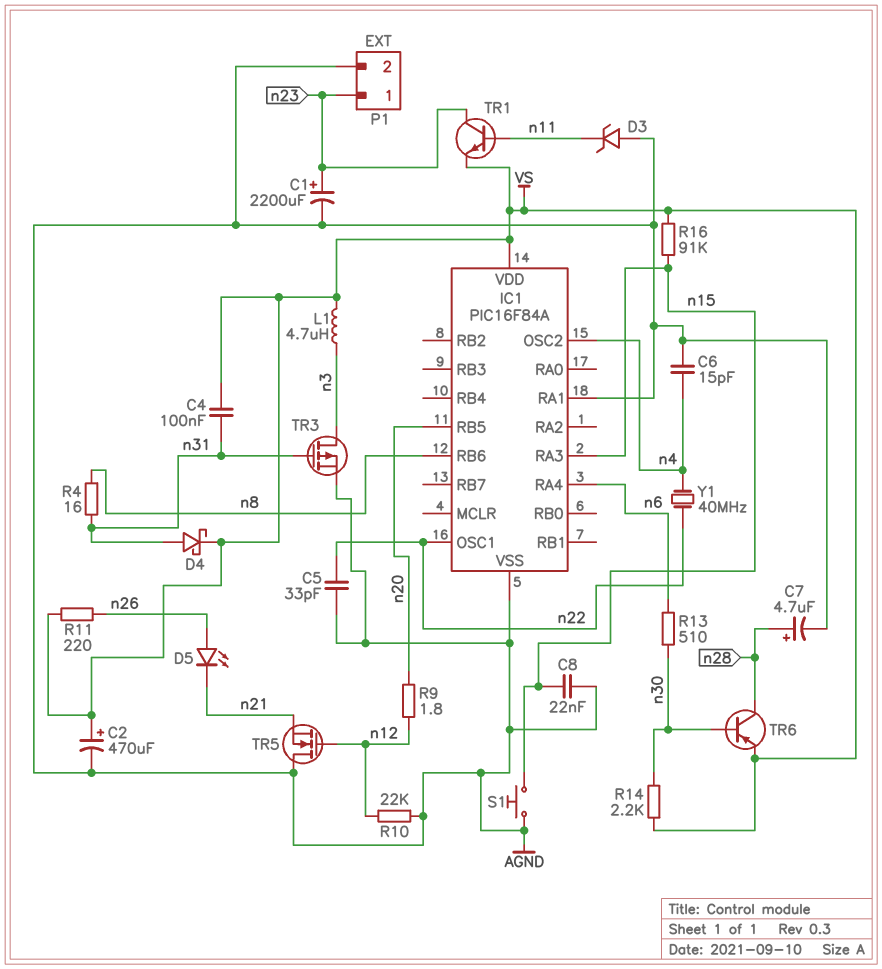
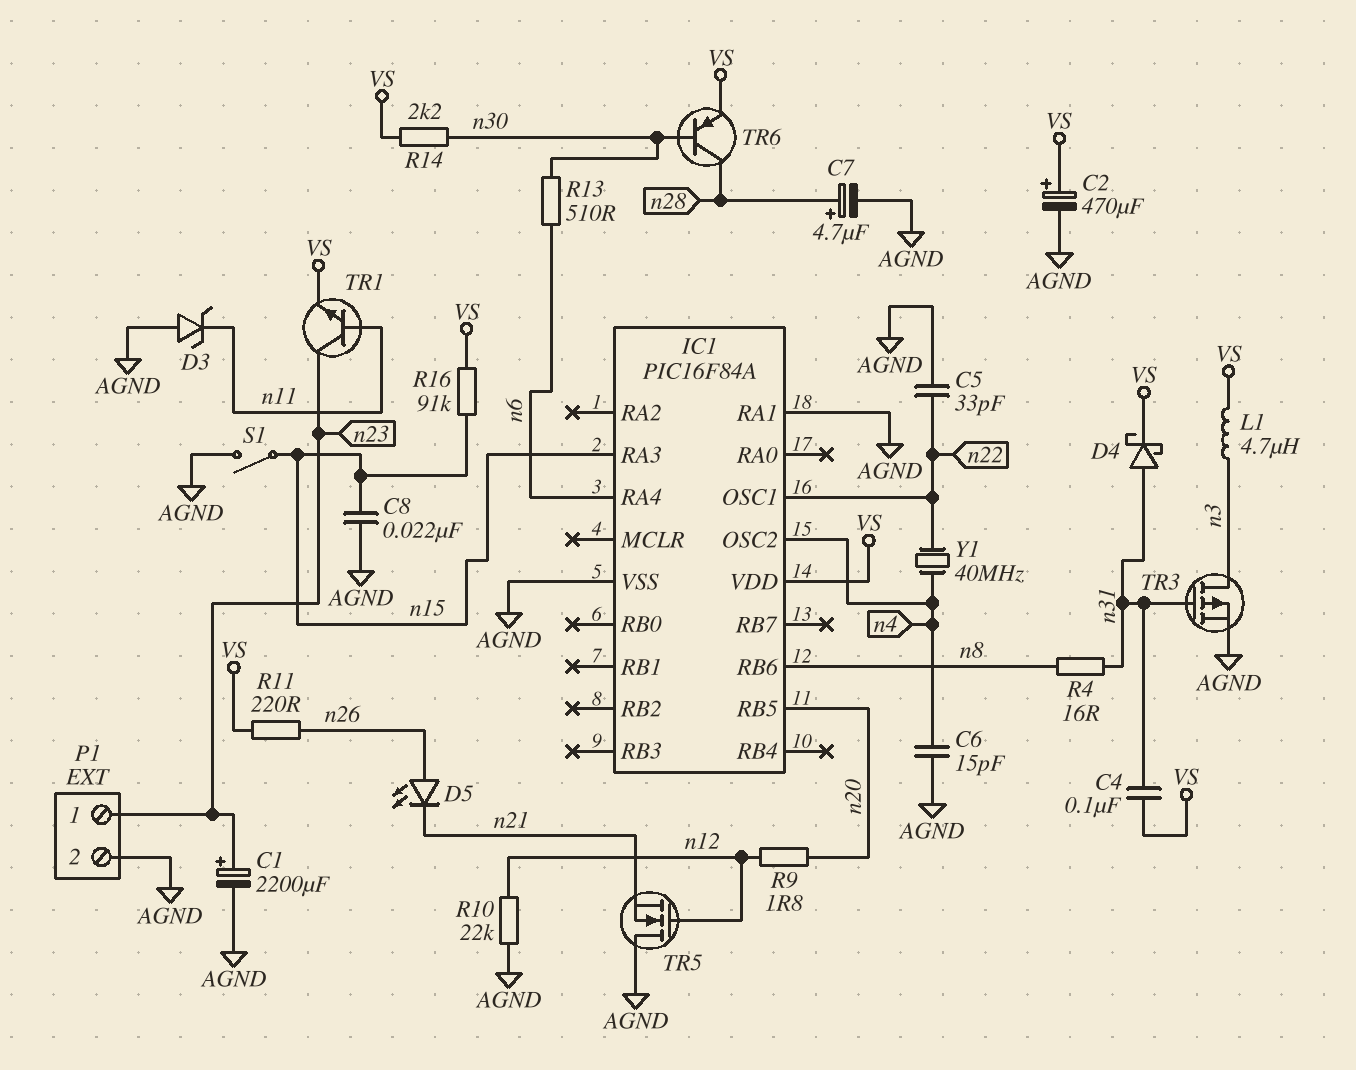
S1: button (AGND, n15) -> switch (AGND, n15)

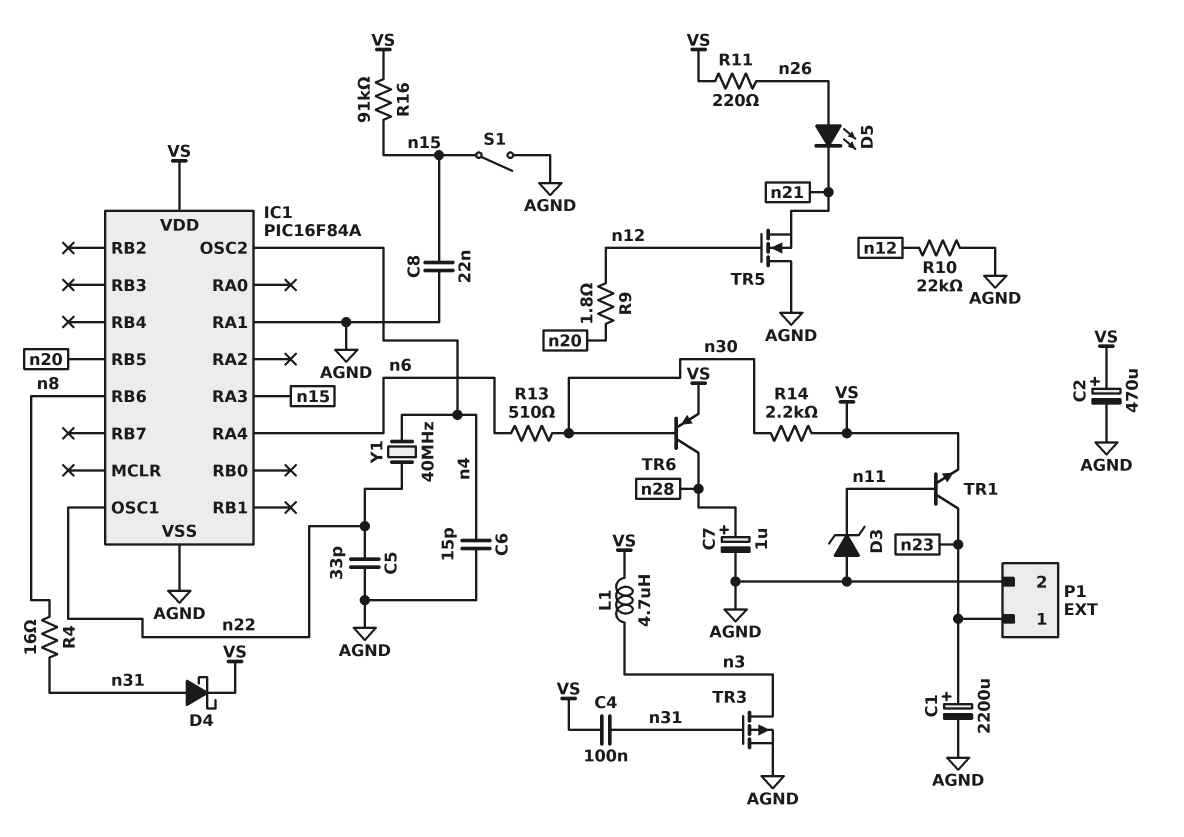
C7: 4.7uF (plus n28, minus AGND) -> 1uF (plus n28, minus AGND)

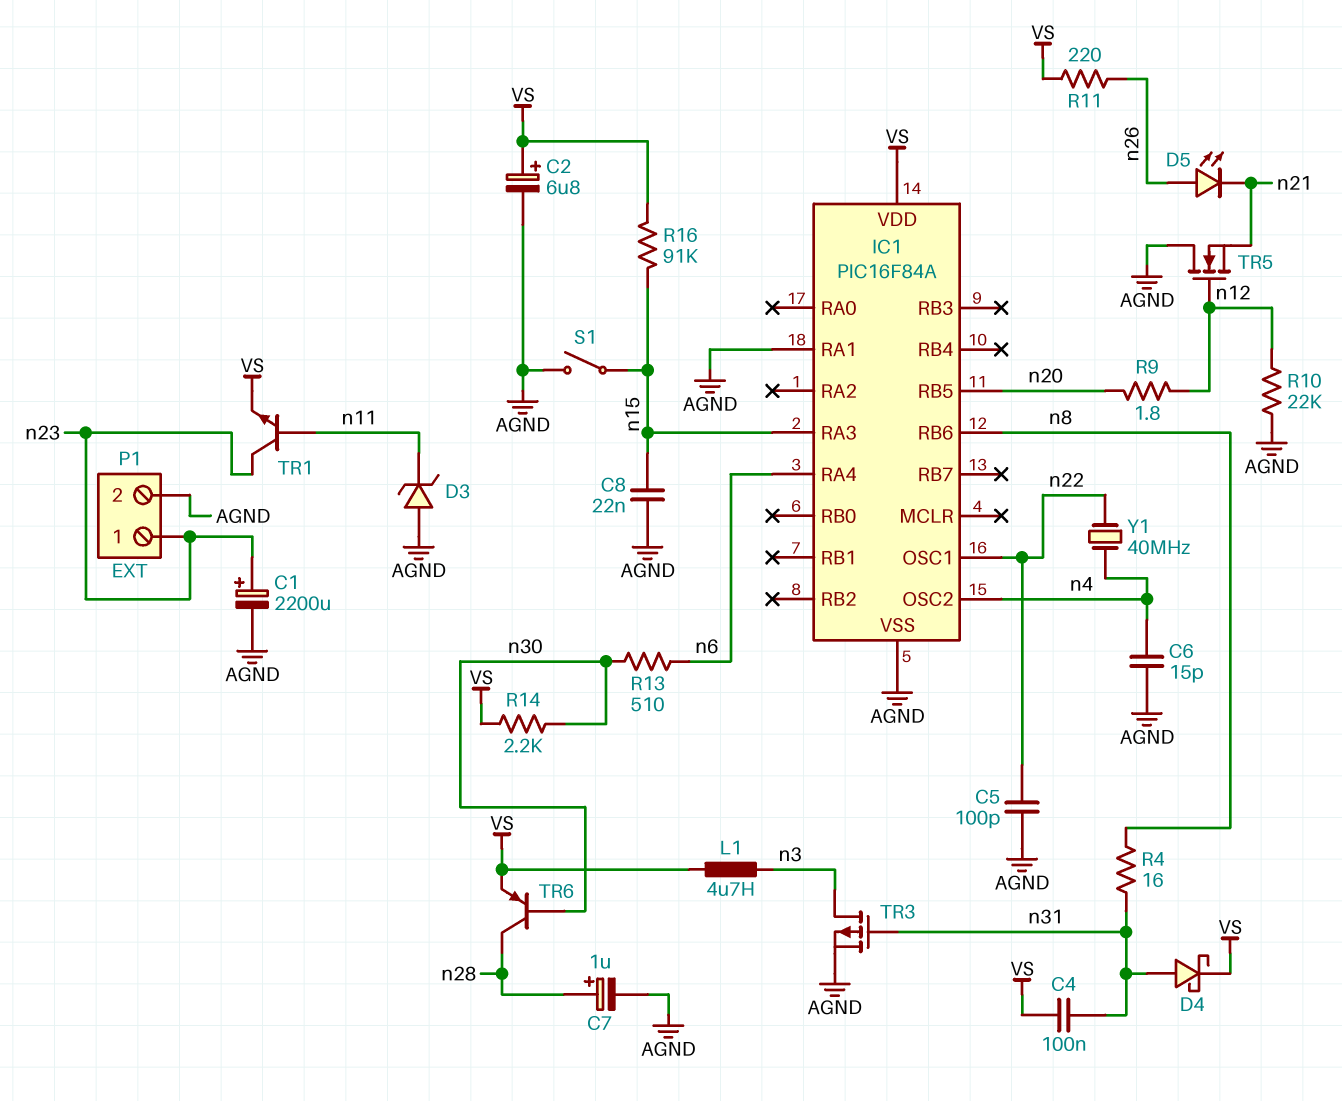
C2: 470uF (plus VS, minus AGND) -> 6.8uF (plus VS, minus AGND)
C5: 33pF (AGND, n22) -> 100pF (AGND, n22)

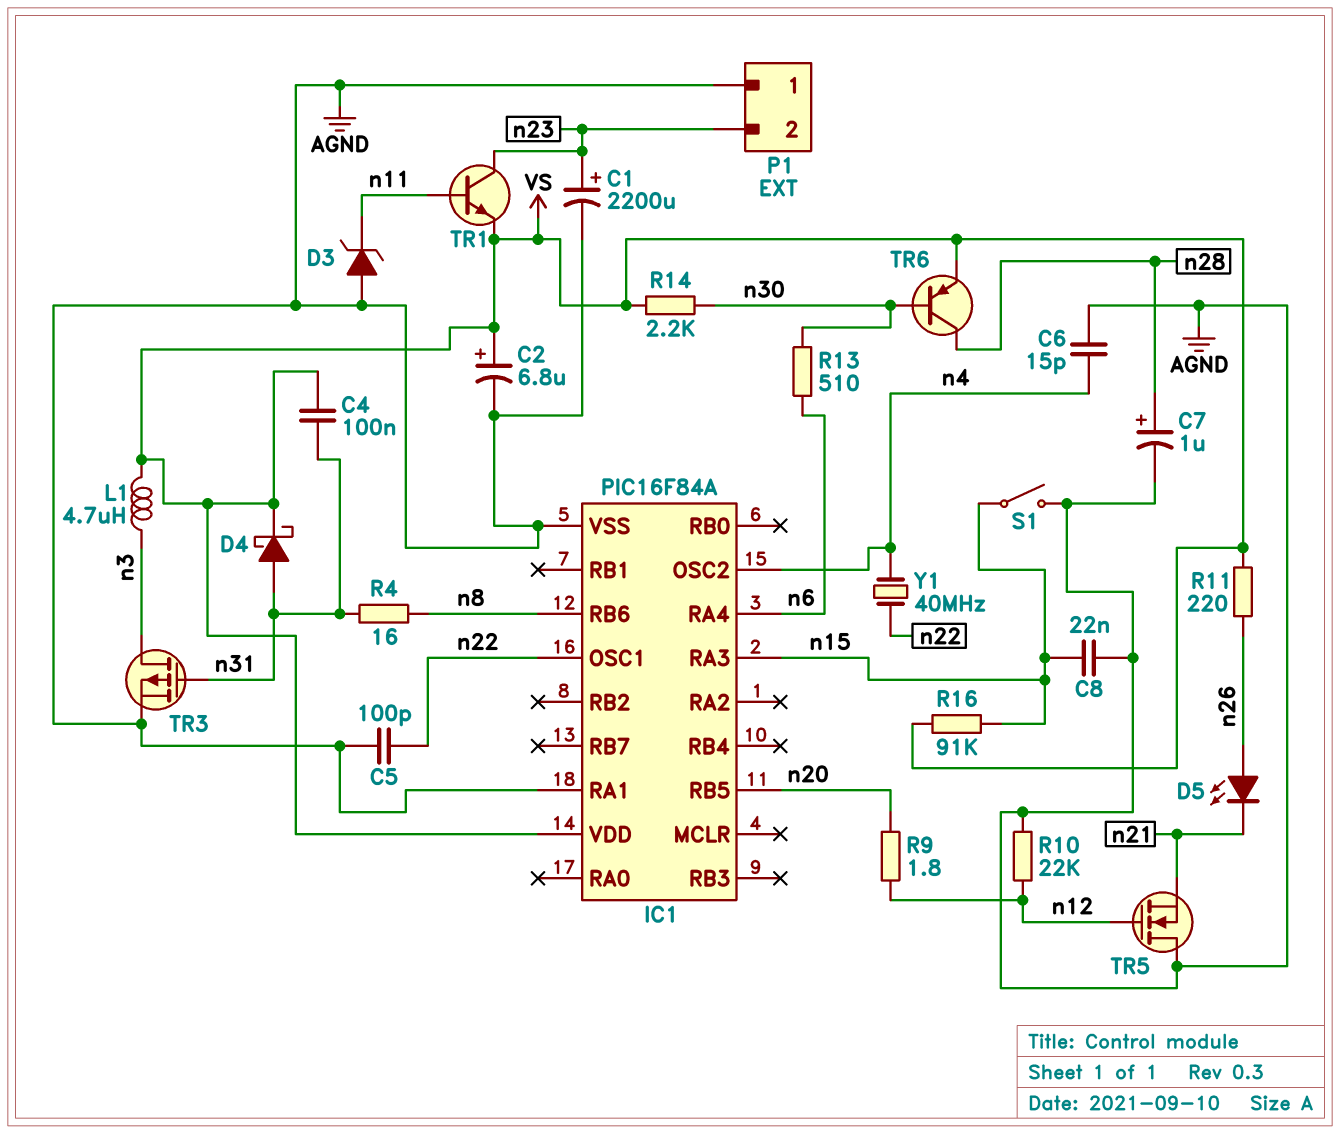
P1 pin 1: n23 -> AGND
P1 pin 2: AGND -> n23

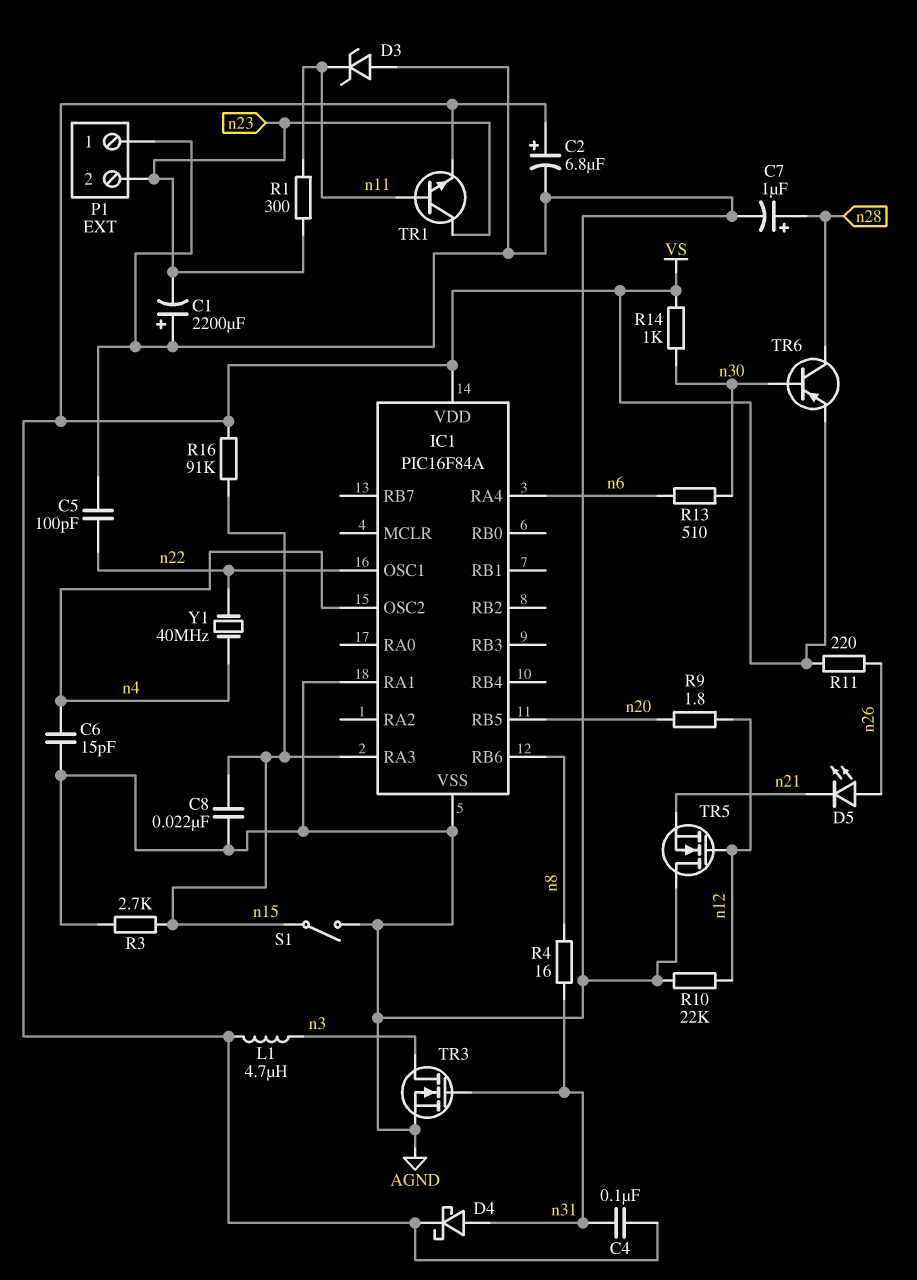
C1: 2200uF (plus n23, minus AGND) -> 2200uF (plus AGND, minus n23)
R1: none -> 300 (n11, n23)
R3: none -> 2.7k (AGND, n15)
R14: 2.2k (VS, n30) -> 1k (VS, n30)
TR3: PMOS (G n31, D n3, S AGND) -> NMOS (G n31, D n3, S AGND)

